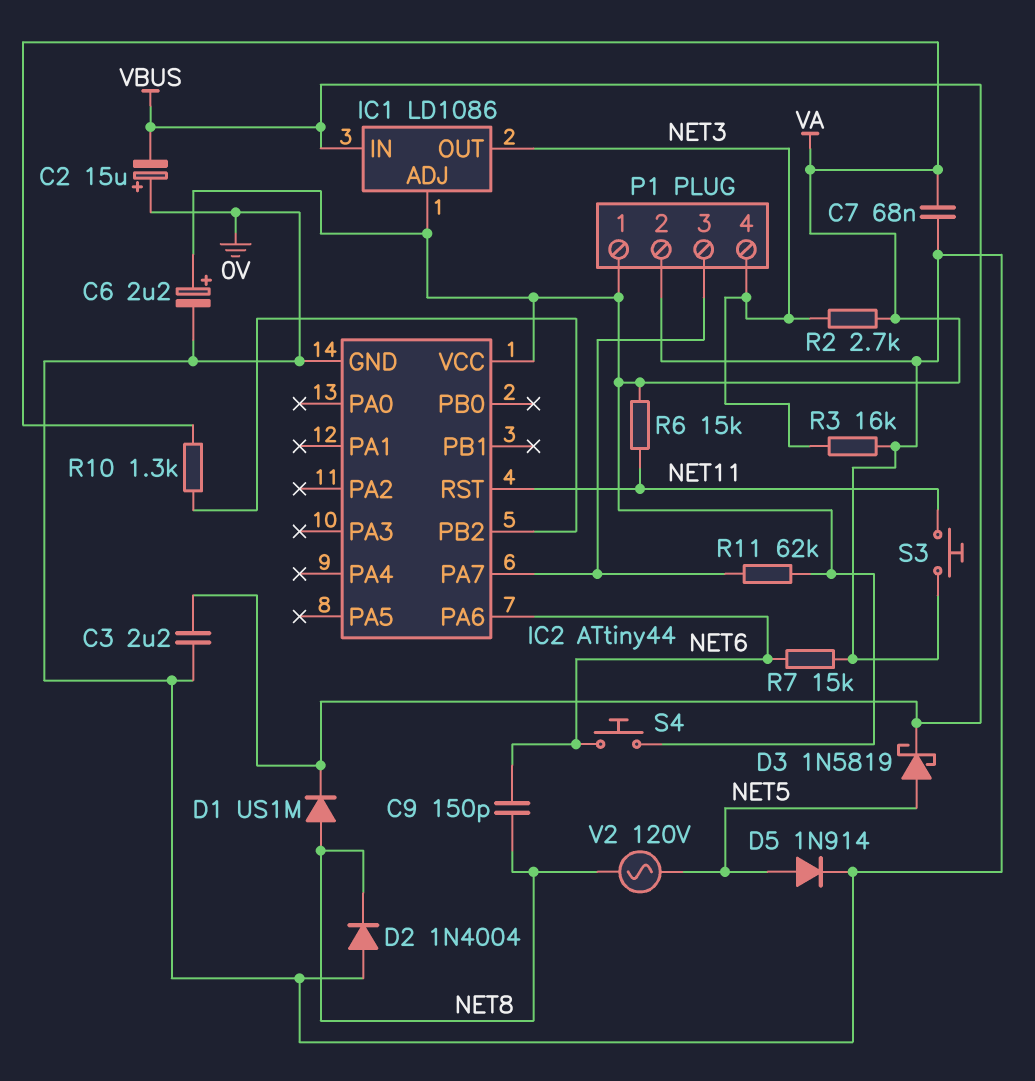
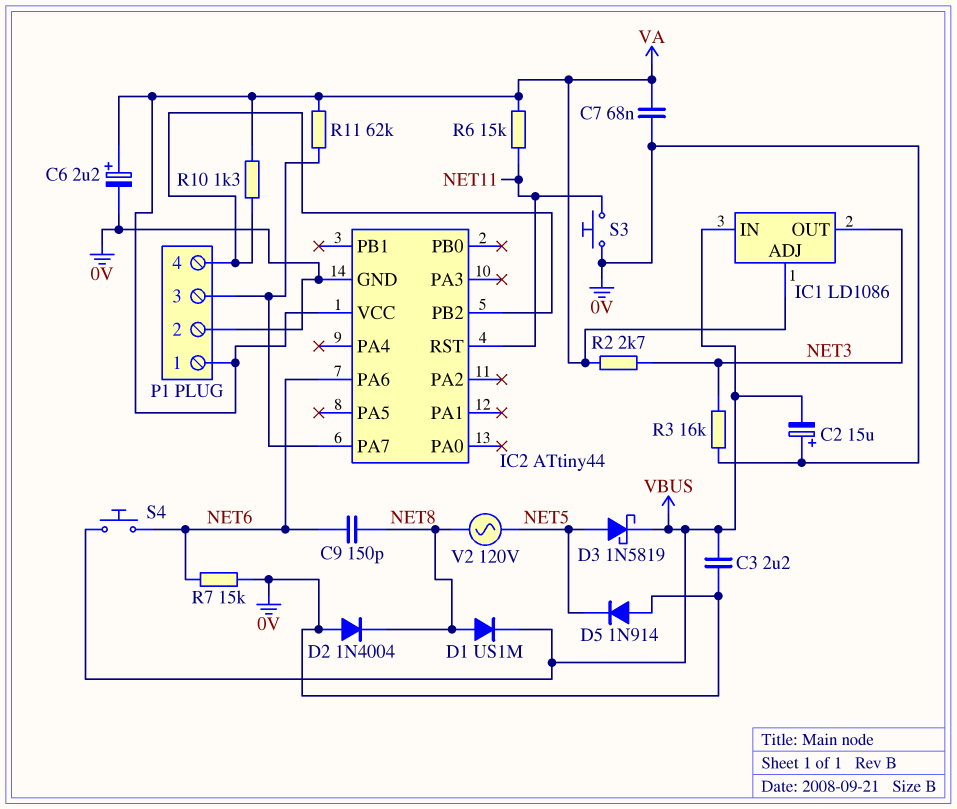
D5: diode 1N914 (A NET5, K 0V) -> diode 1N914 (A 0V, K NET5)
P1 pin 4: NET3 -> IC2/PB2
S4: button (NET6, VA) -> button (NET6, VBUS)

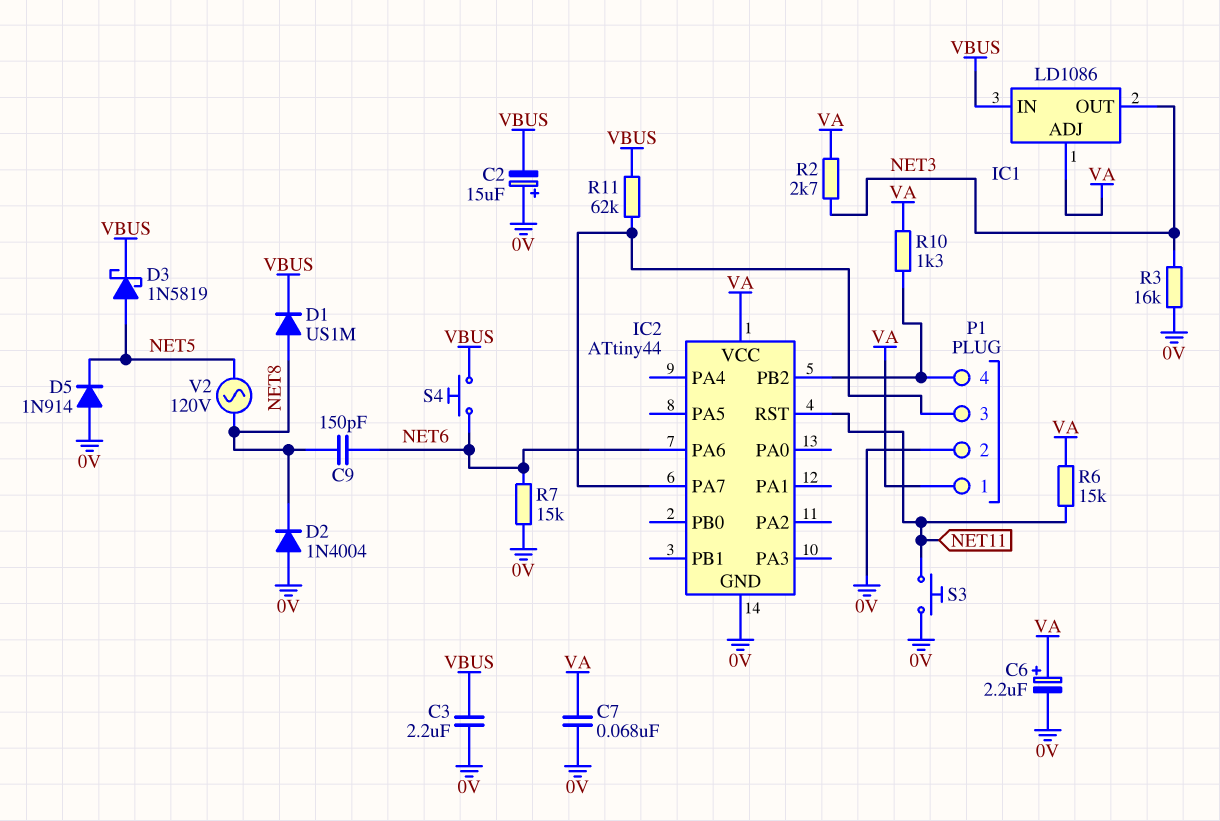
R11: 62k (IC2/PA7, VA) -> 62k (IC2/PA7, VBUS)

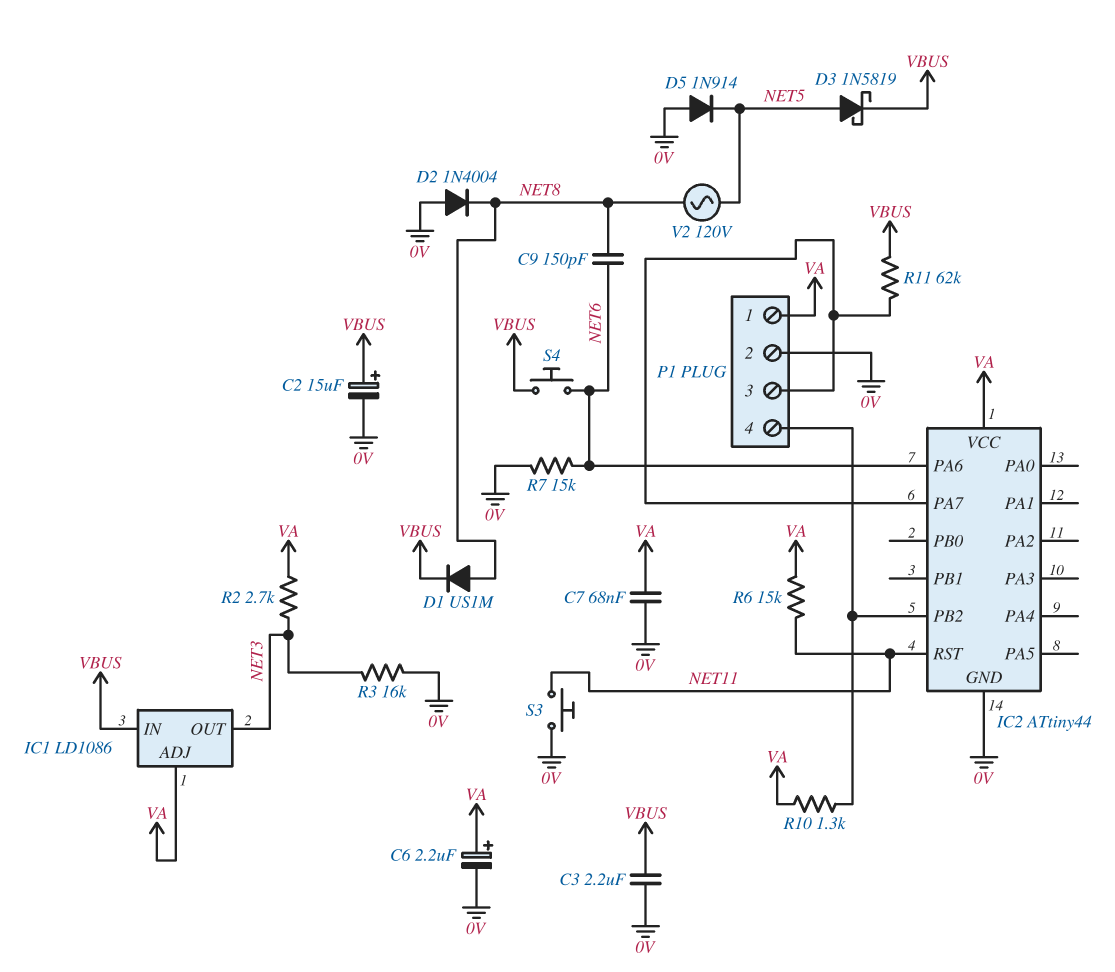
C2: 15uF (plus 0V, minus VBUS) -> 15uF (plus VBUS, minus 0V)

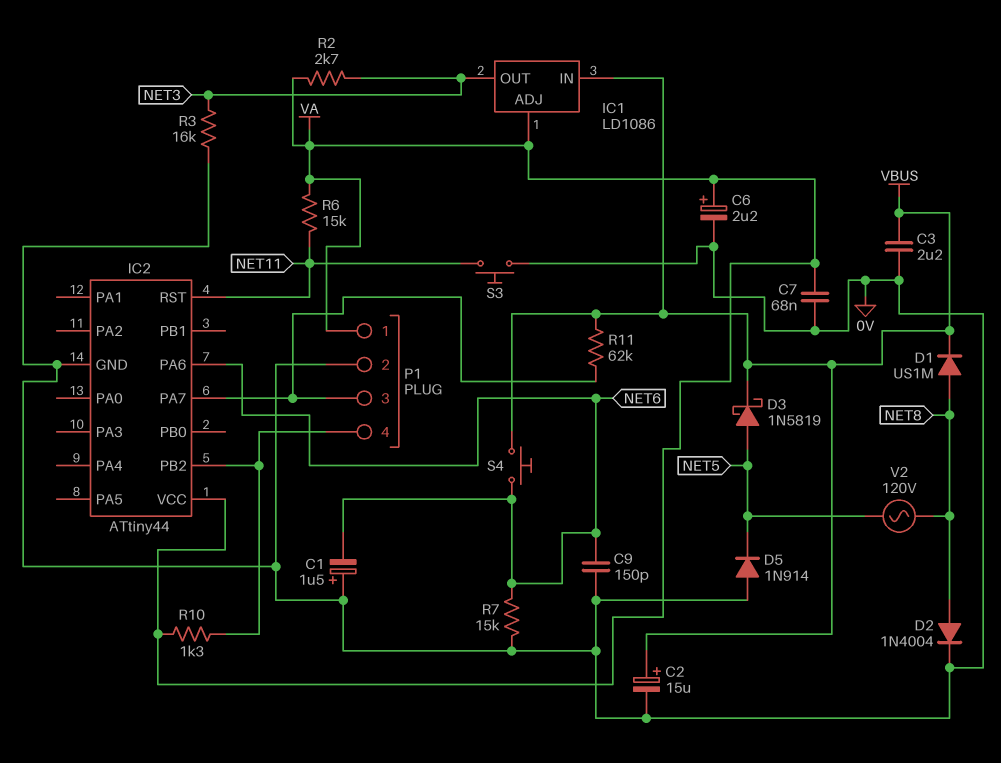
C1: none -> 1.5uF (plus 0V, minus NET6)
C9: 150pF (NET6, NET8) -> 150pF (0V, NET6)
D2: diode 1N4004 (A 0V, K NET8) -> diode 1N4004 (A NET8, K 0V)

